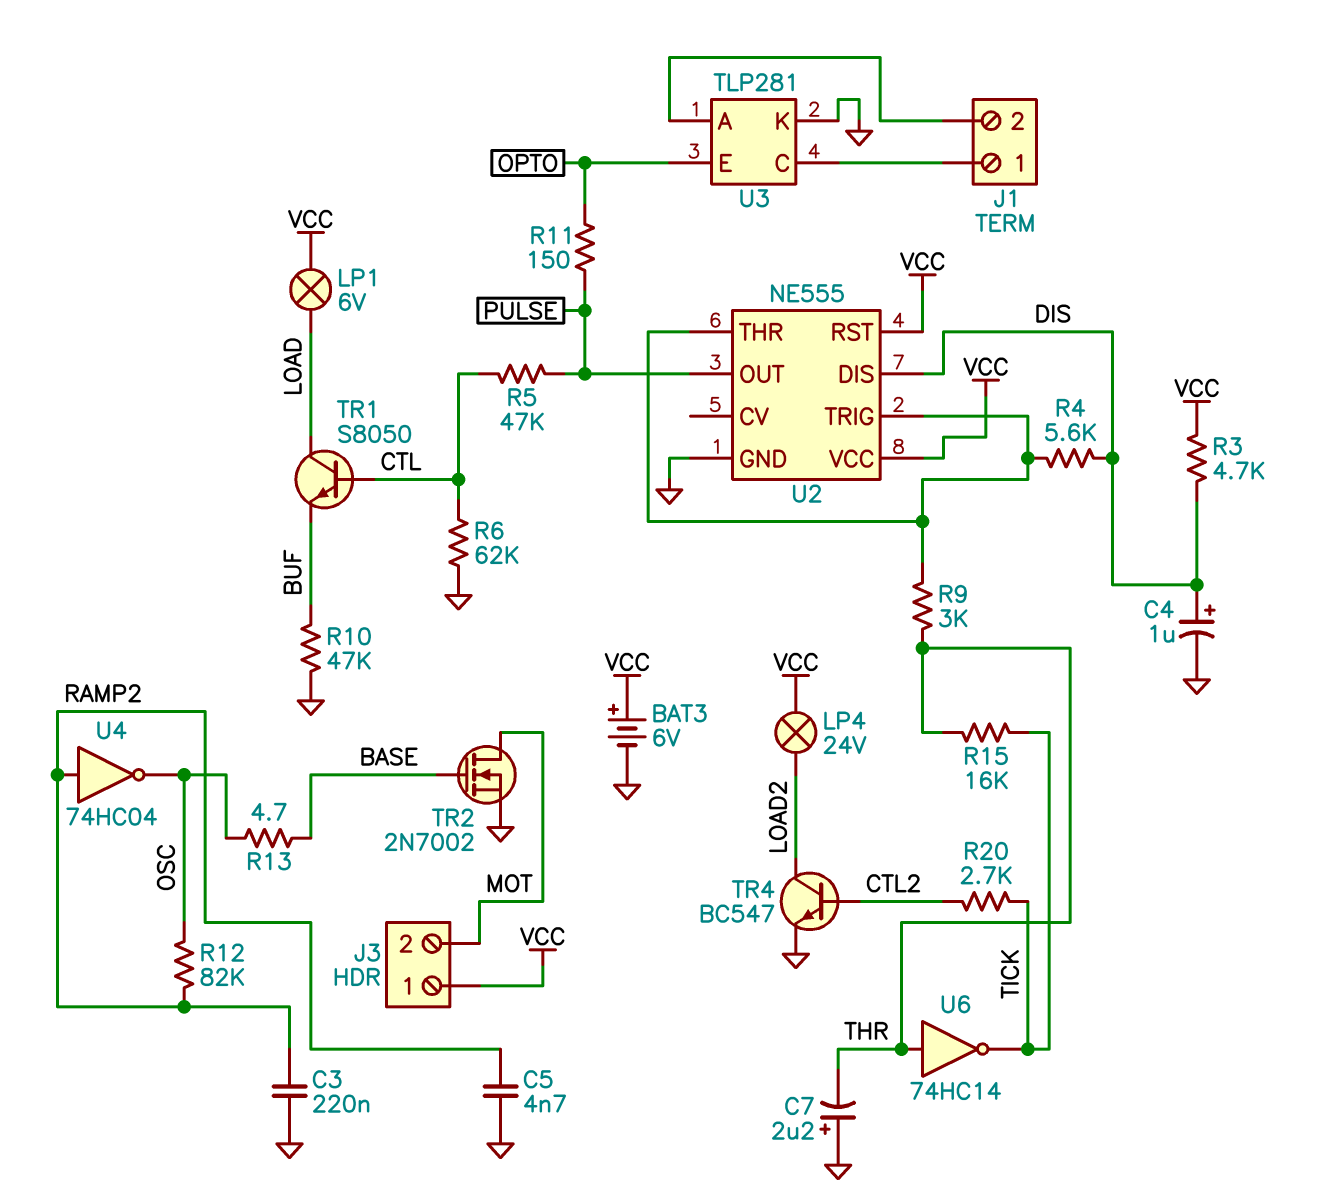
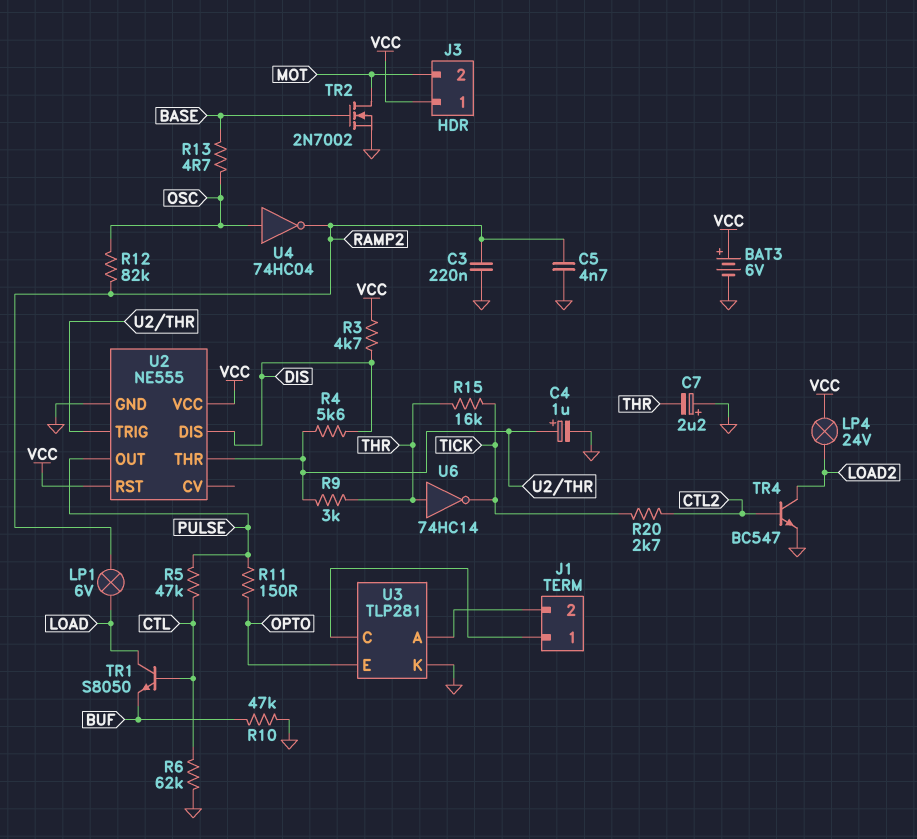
C4: 1uF (plus DIS, minus GND) -> 1uF (plus U2/THR, minus GND)
LP1: lamp 6V (LOAD, VCC) -> lamp 6V (LOAD, RAMP2)
U4: NOT 74HC04 (in RAMP2, out OSC) -> NOT 74HC04 (in OSC, out RAMP2)

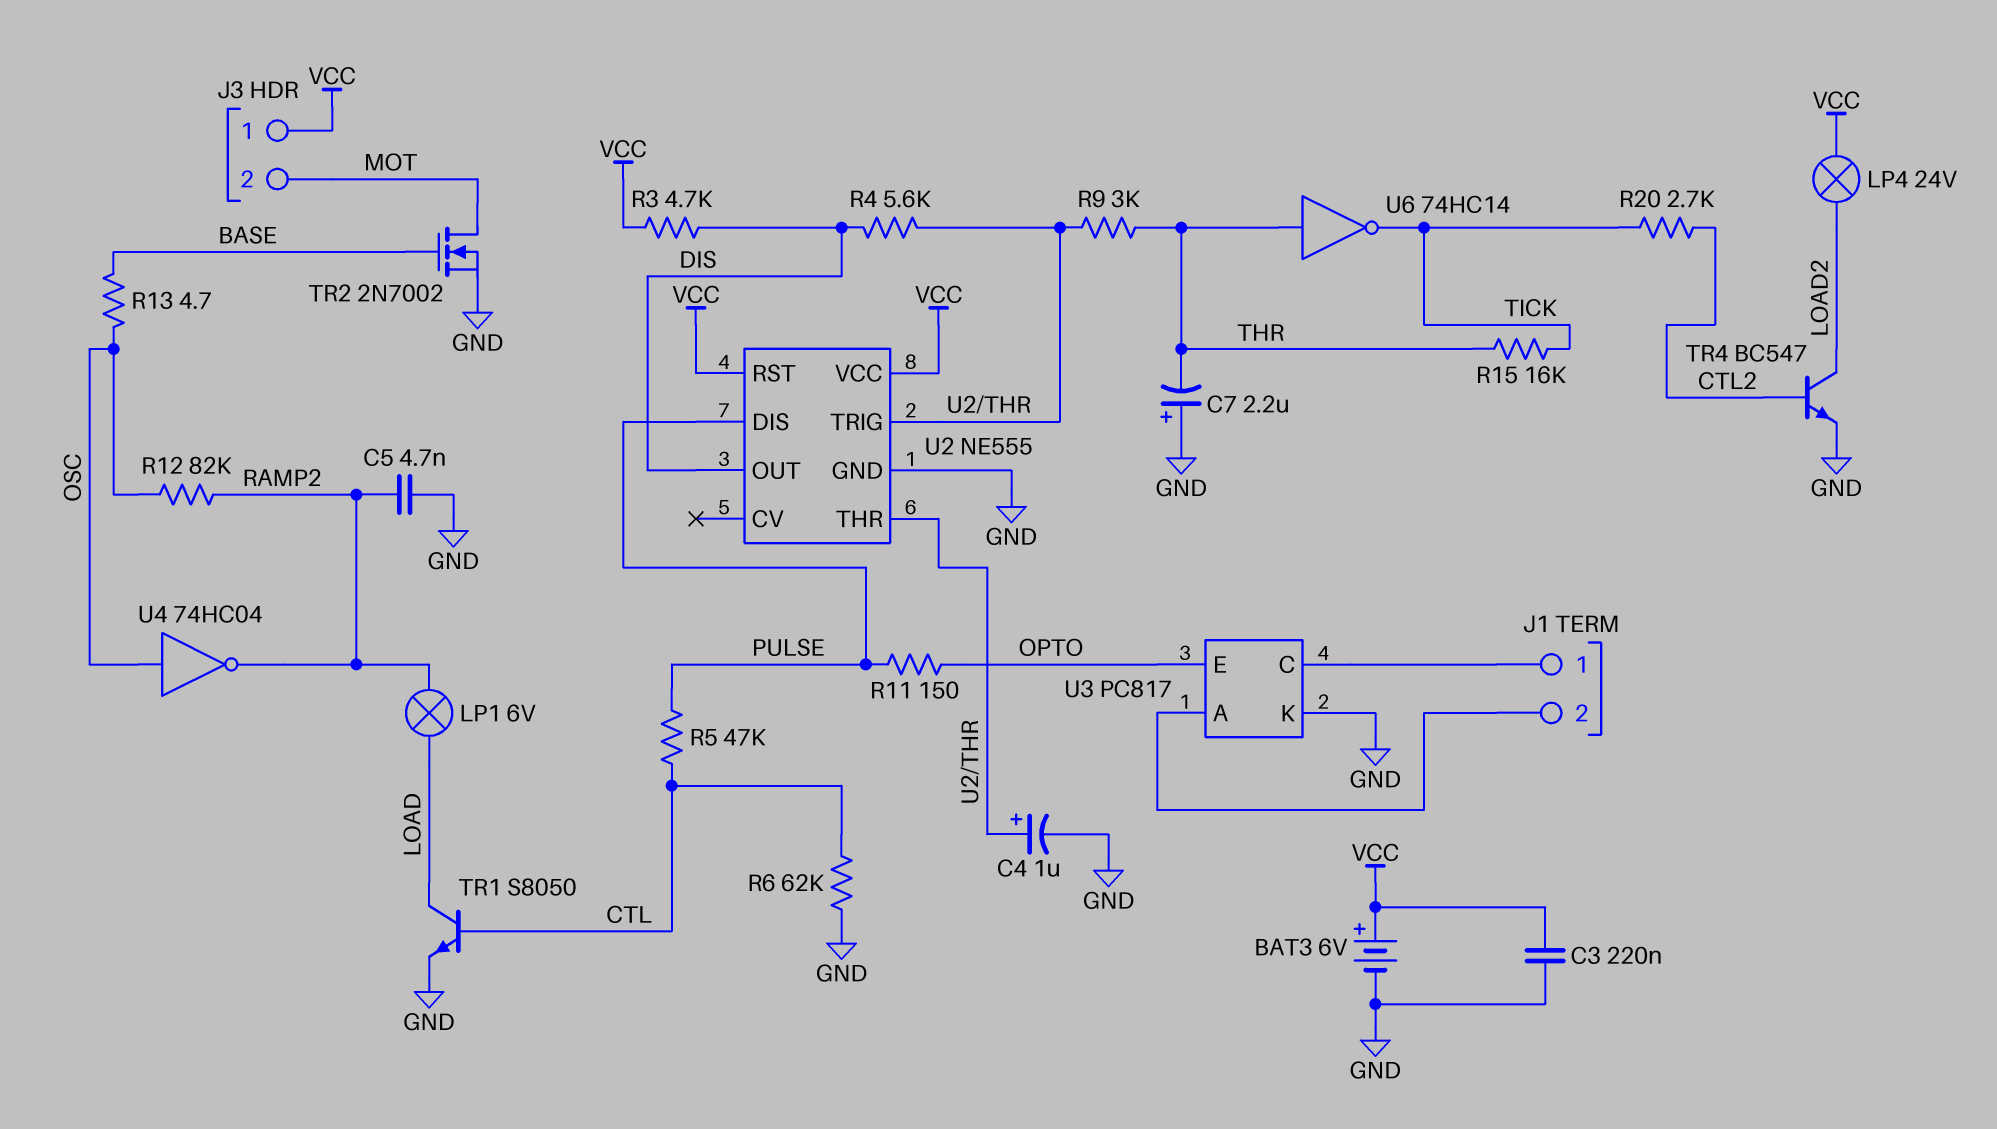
C3: 220nF (GND, RAMP2) -> 220nF (GND, VCC)
R10: 47k (BUF, GND) -> none
TR1: NPN S8050 (B CTL, C LOAD, E BUF) -> NPN S8050 (B CTL, C LOAD, E GND)
U2 pin DIS: DIS -> PULSE
U2 pin OUT: PULSE -> DIS
U3: TLP281 -> PC817

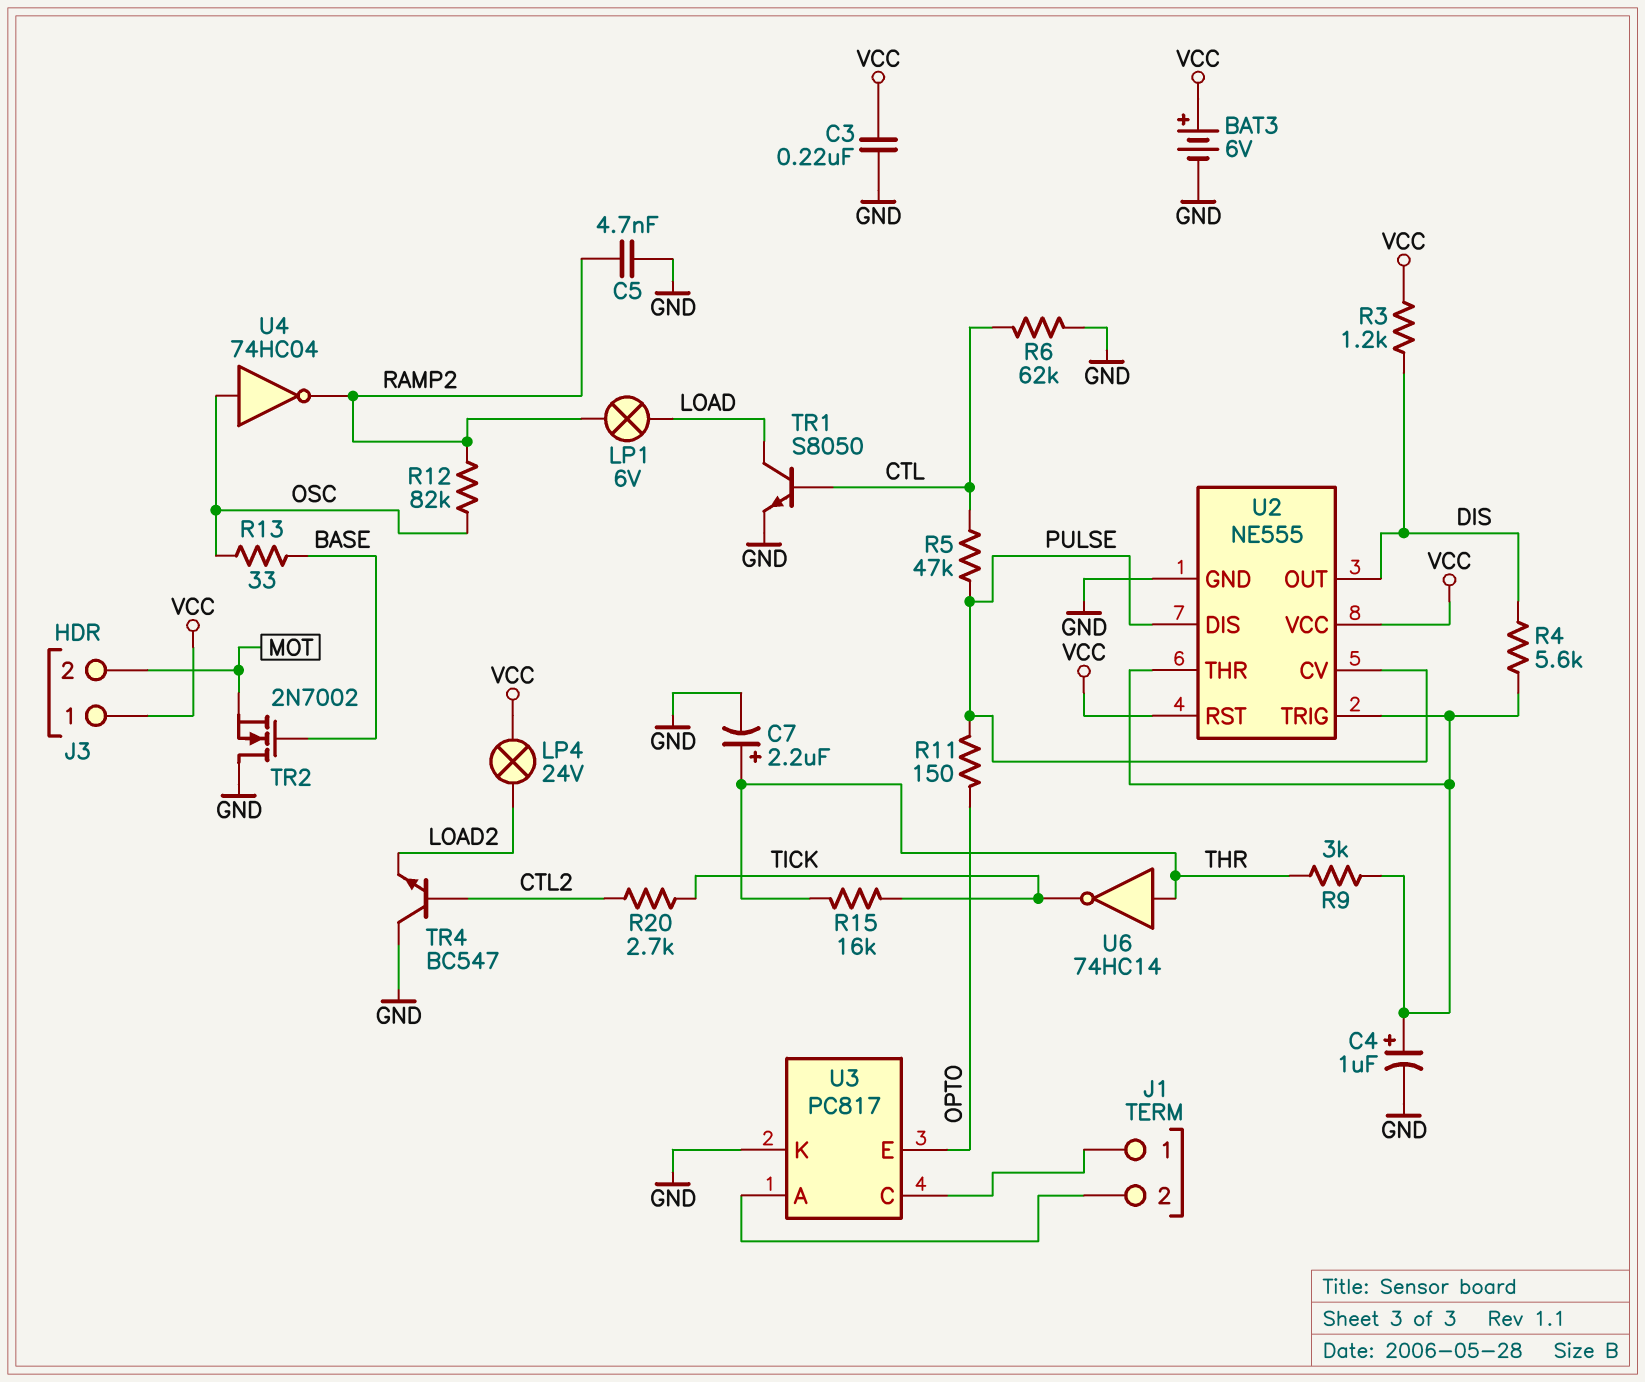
C7: 2.2uF (plus GND, minus THR) -> 2.2uF (plus THR, minus GND)
R3: 4.7k (DIS, VCC) -> 1.2k (DIS, VCC)
R13: 4.7 (BASE, OSC) -> 33 (BASE, OSC)
TR2: NMOS 2N7002 (G BASE, D MOT, S GND) -> NMOS 2N7002 (G BASE, D GND, S MOT)
TR4: NPN BC547 (B CTL2, C LOAD2, E GND) -> NPN BC547 (B CTL2, C GND, E LOAD2)
U2 pin CV: none -> PULSE

